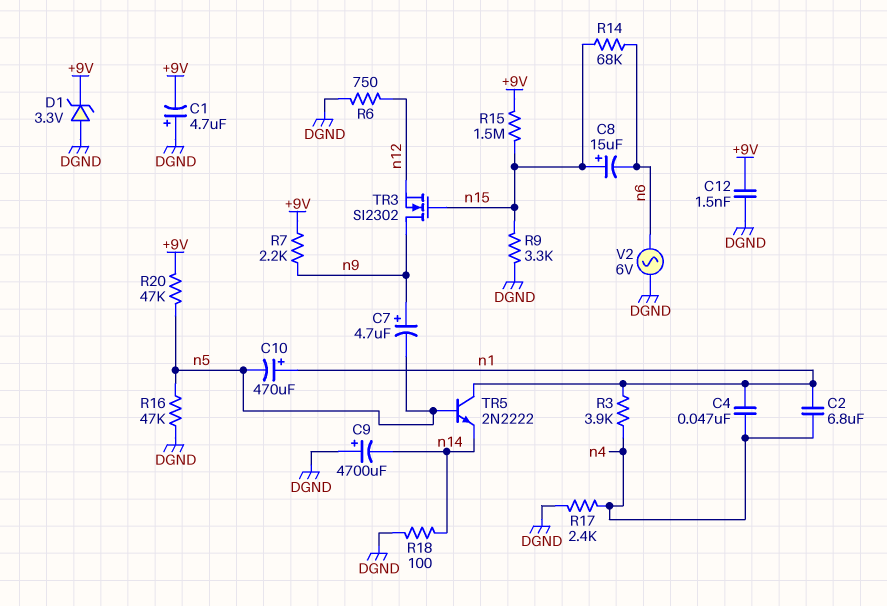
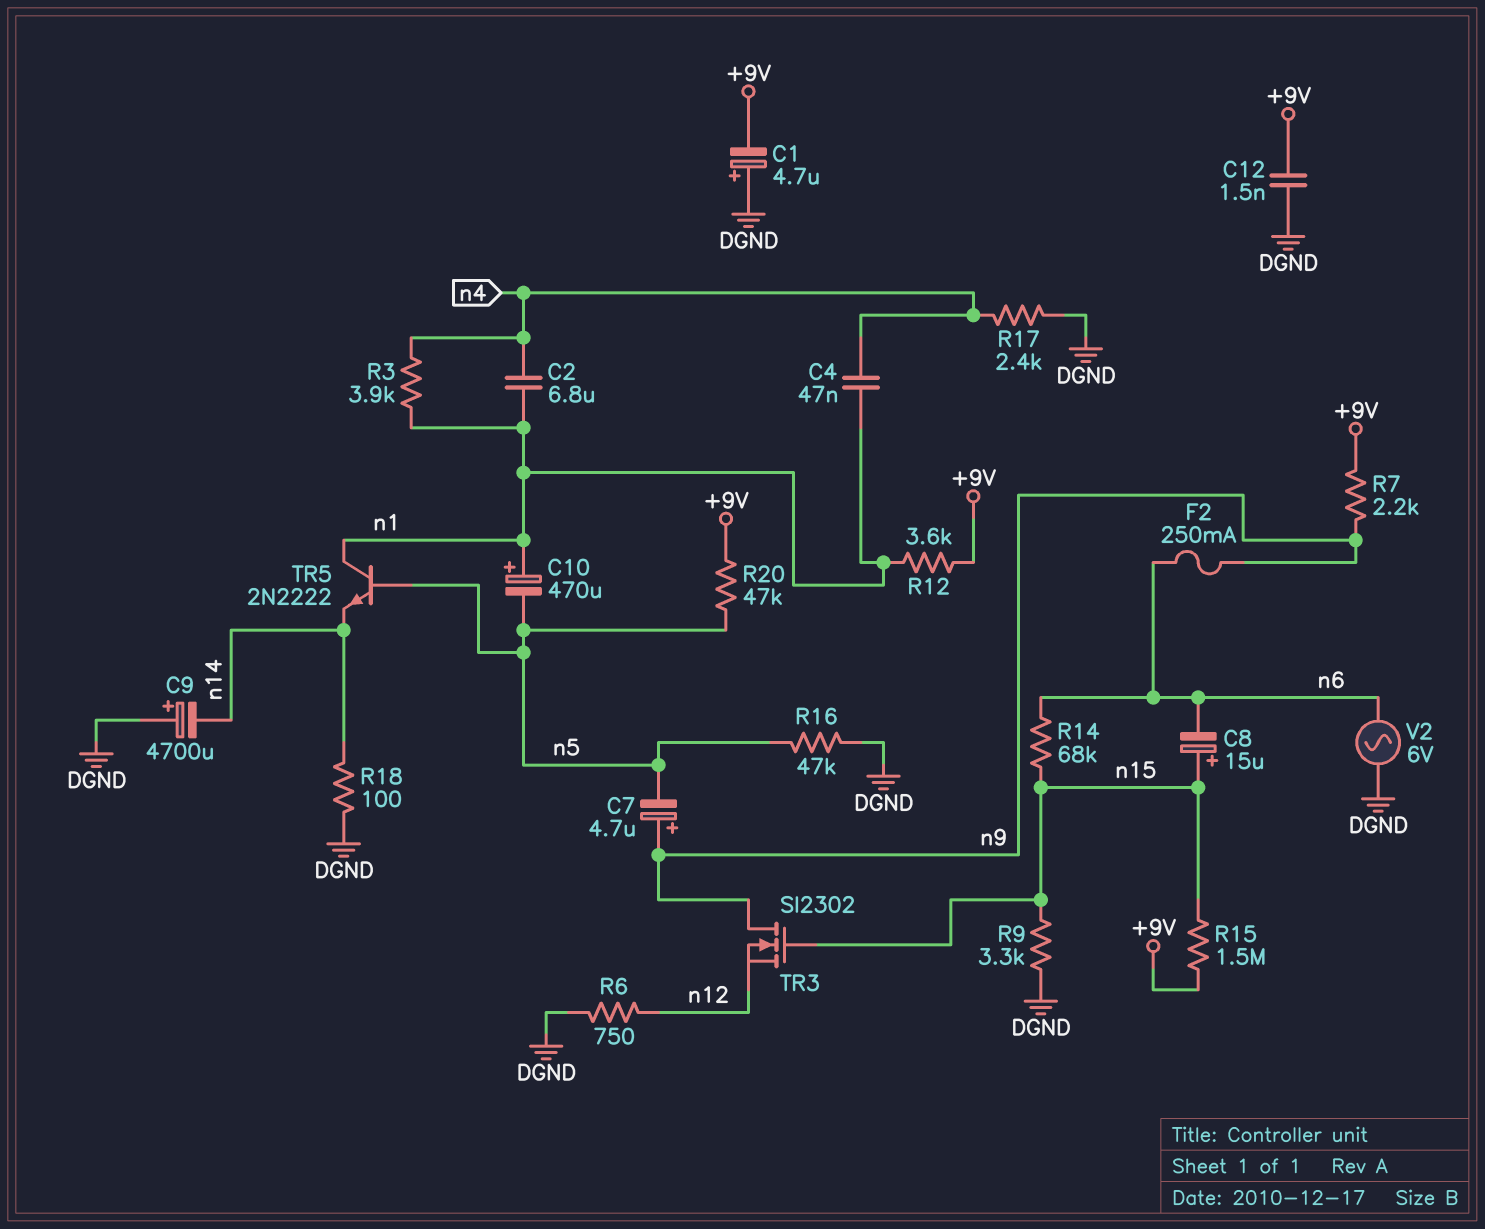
D1: zener 3.3V (A DGND, K +9V) -> none
F2: none -> 250mA (n6, n9)
R12: none -> 3.6k (+9V, n1)

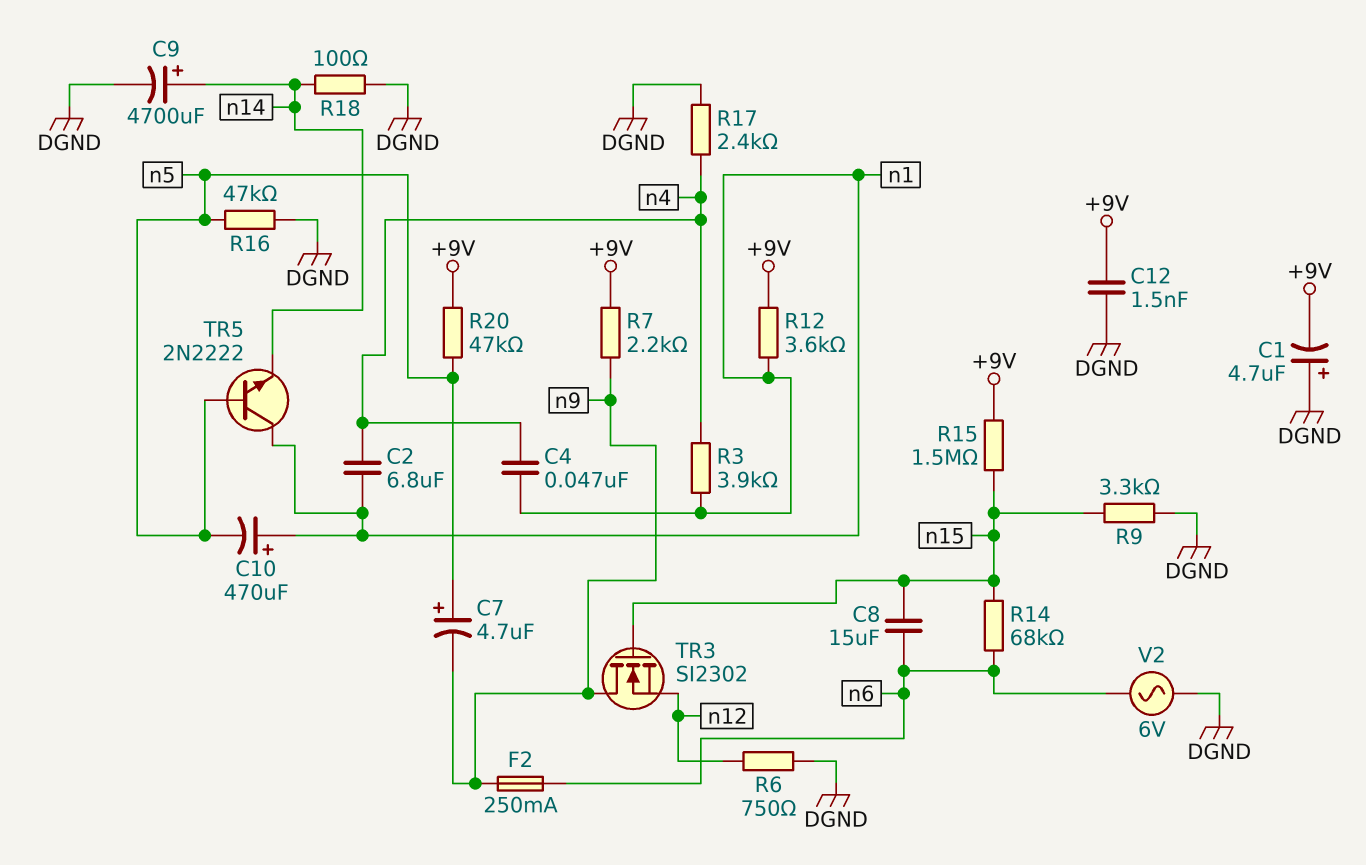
C7: 4.7uF (plus n9, minus n5) -> 4.7uF (plus n5, minus n9)
C8: 15uF (plus n15, minus n6) -> 15uF (n6, n15)
C9: 4700uF (plus DGND, minus n14) -> 4700uF (plus n14, minus DGND)

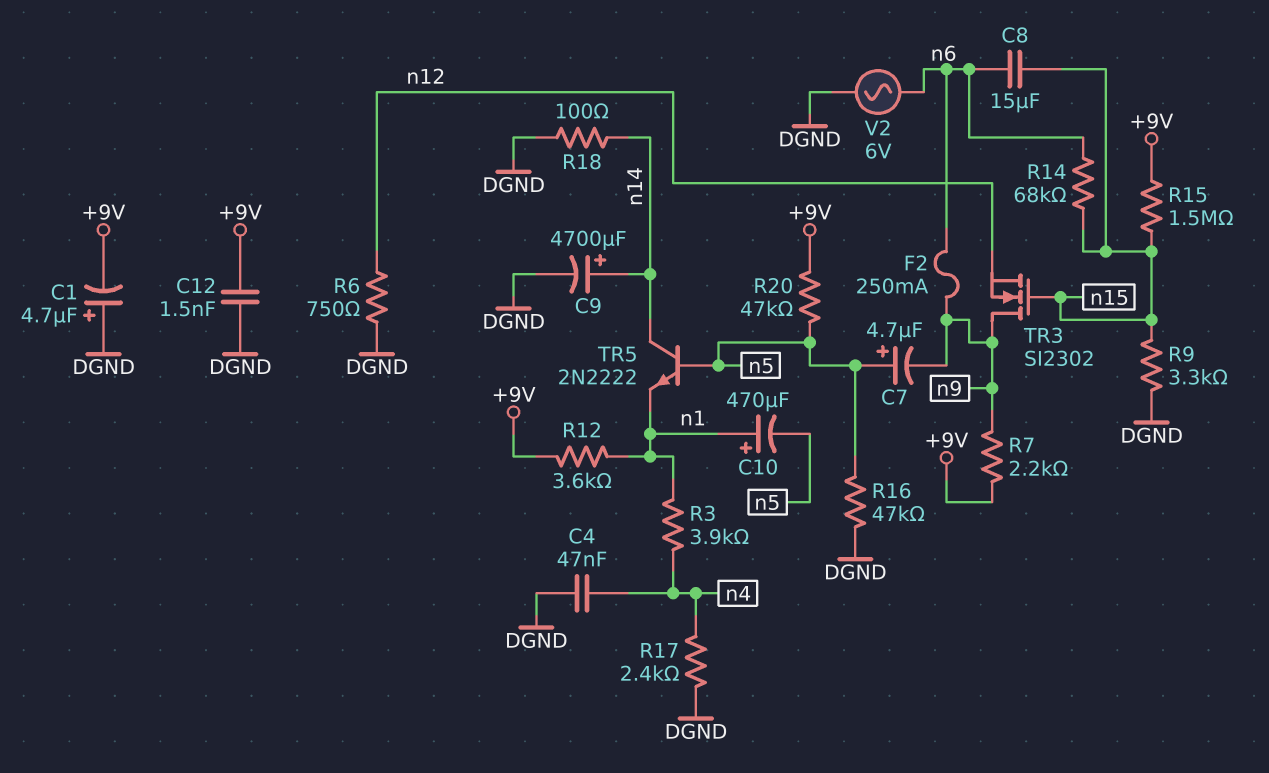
C2: 6.8uF (n1, n4) -> none
C4: 47nF (n1, n4) -> 47nF (DGND, n4)
TR5: NPN 2N2222 (B n5, C n1, E n14) -> NPN 2N2222 (B n5, C n14, E n1)

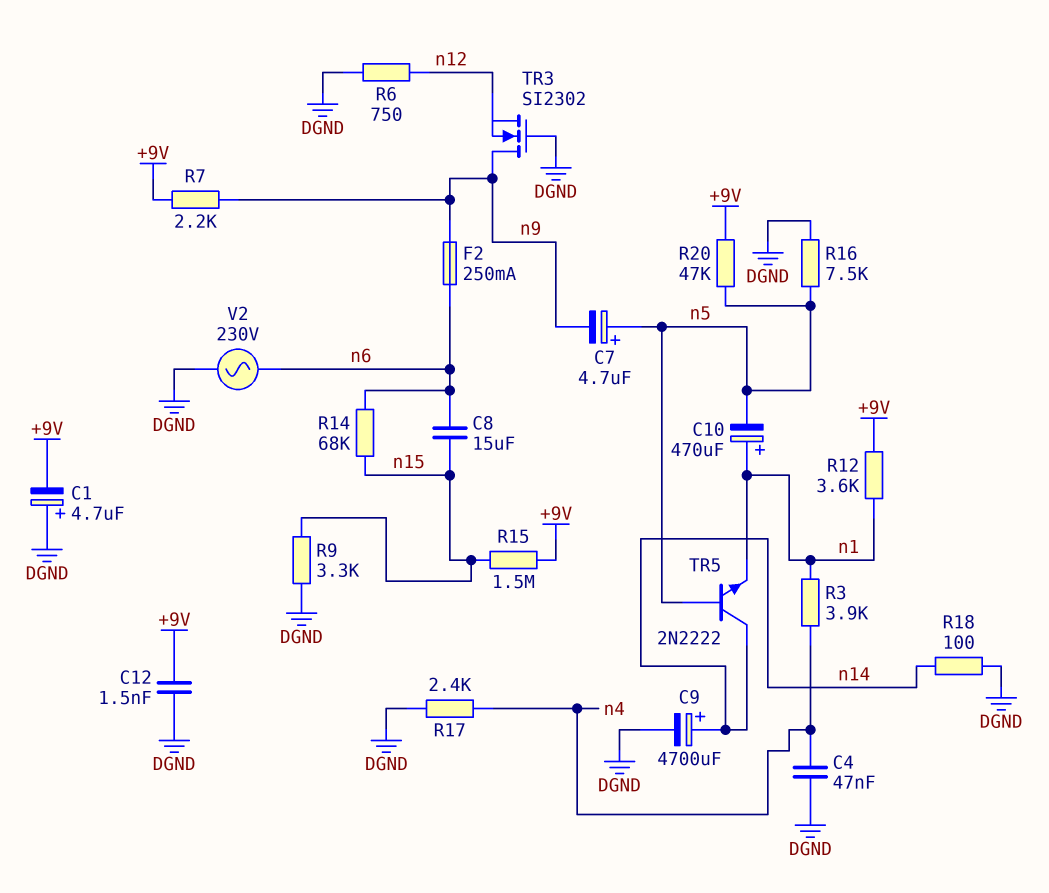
R16: 47k (DGND, n5) -> 7.5k (DGND, n5)
TR3: NMOS SI2302 (G n15, D n9, S n12) -> NMOS SI2302 (G DGND, D n9, S n12)
V2: AC 6V (DGND, n6) -> AC 230V (DGND, n6)

